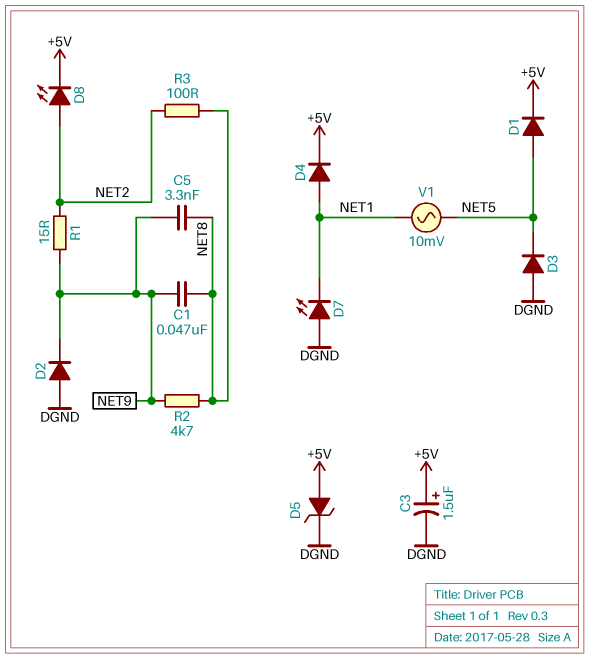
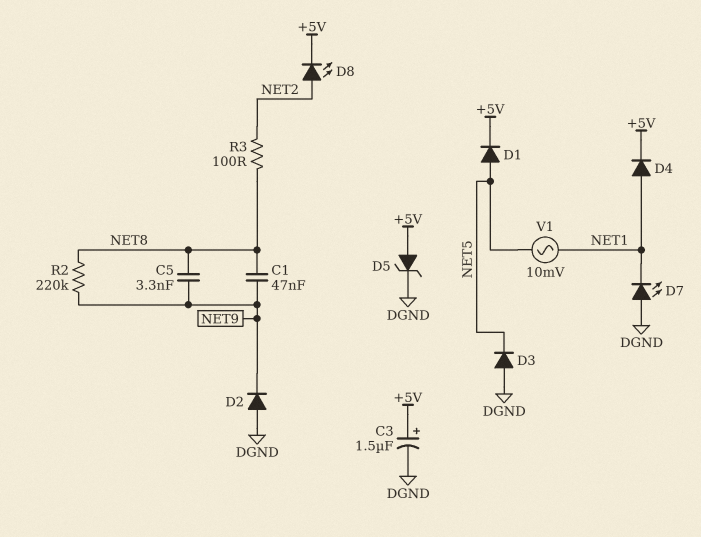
R1: 15 (NET2, NET9) -> none
R2: 4.7k (NET8, NET9) -> 220k (NET8, NET9)

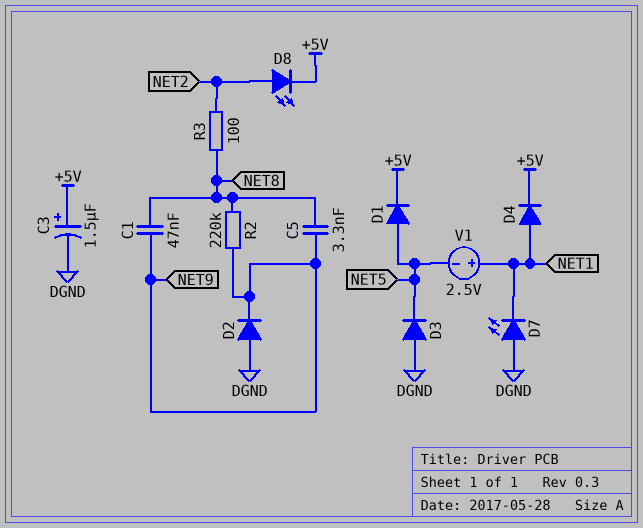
D5: zener (A +5V, K DGND) -> none
V1: AC 10mV (NET1, NET5) -> 2.5V (plus NET1, minus NET5)

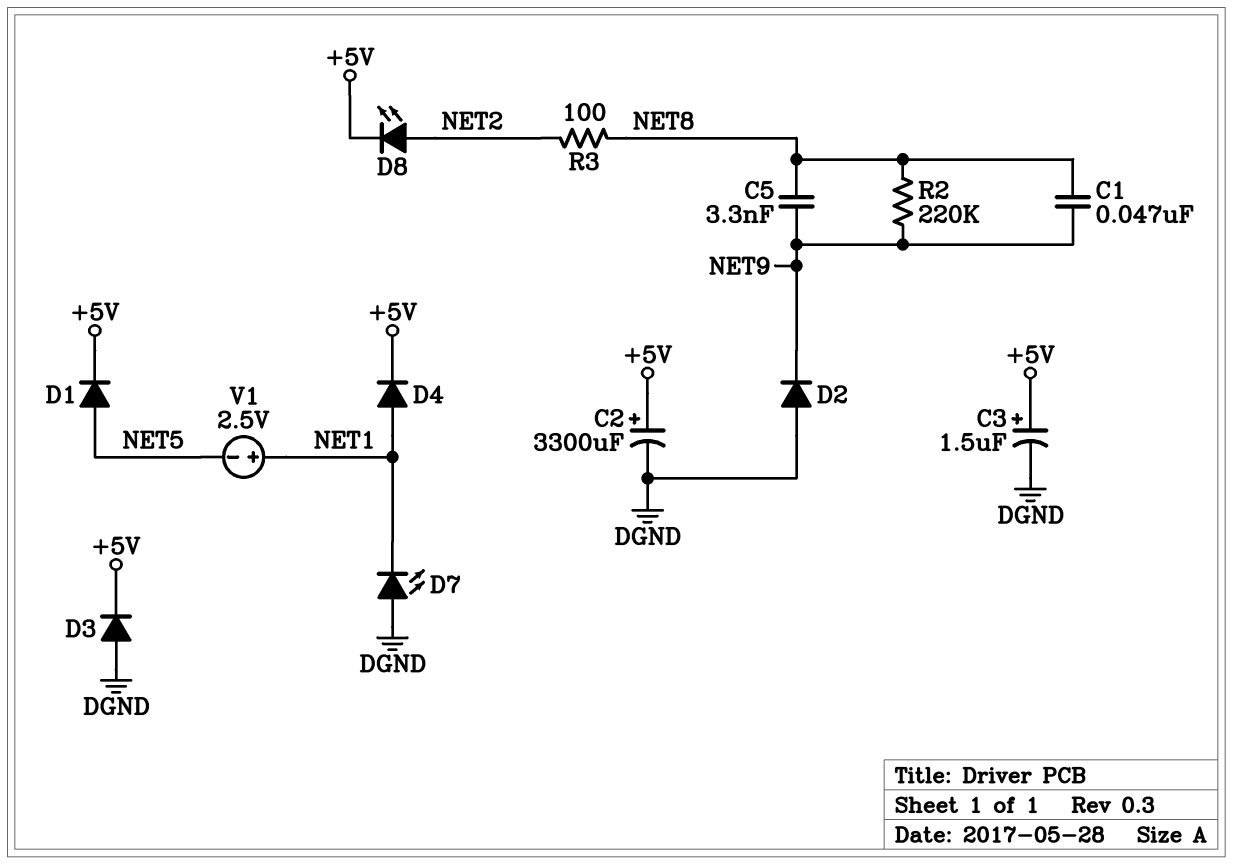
C2: none -> 3300uF (plus +5V, minus DGND)
D3: diode (A DGND, K NET5) -> diode (A DGND, K +5V)

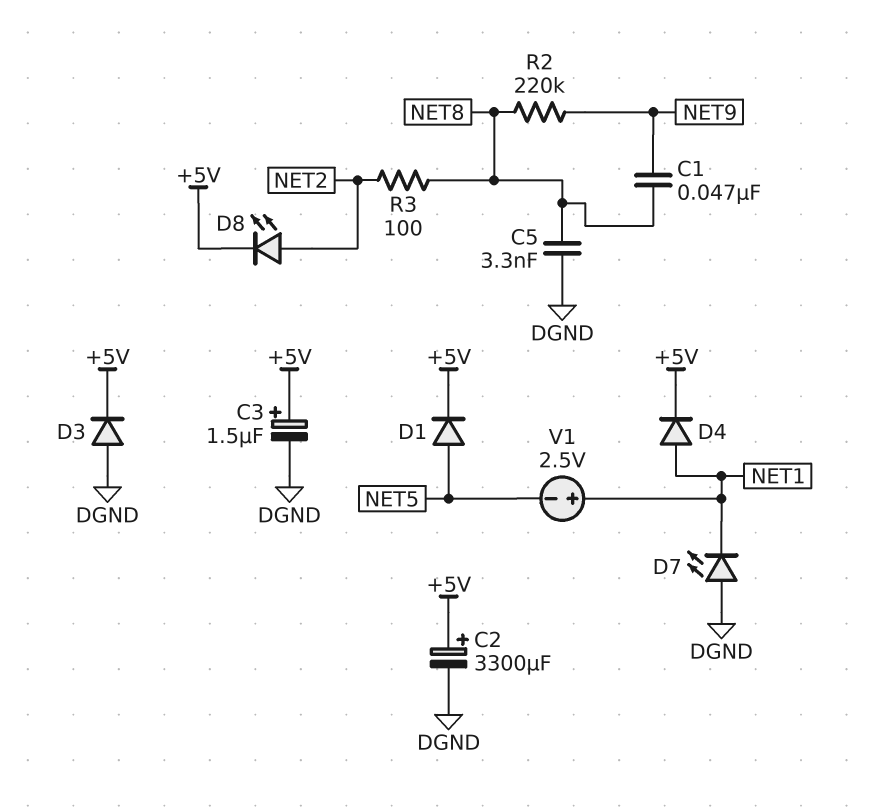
C5: 3.3nF (NET8, NET9) -> 3.3nF (DGND, NET8)
D2: diode (A DGND, K NET9) -> none

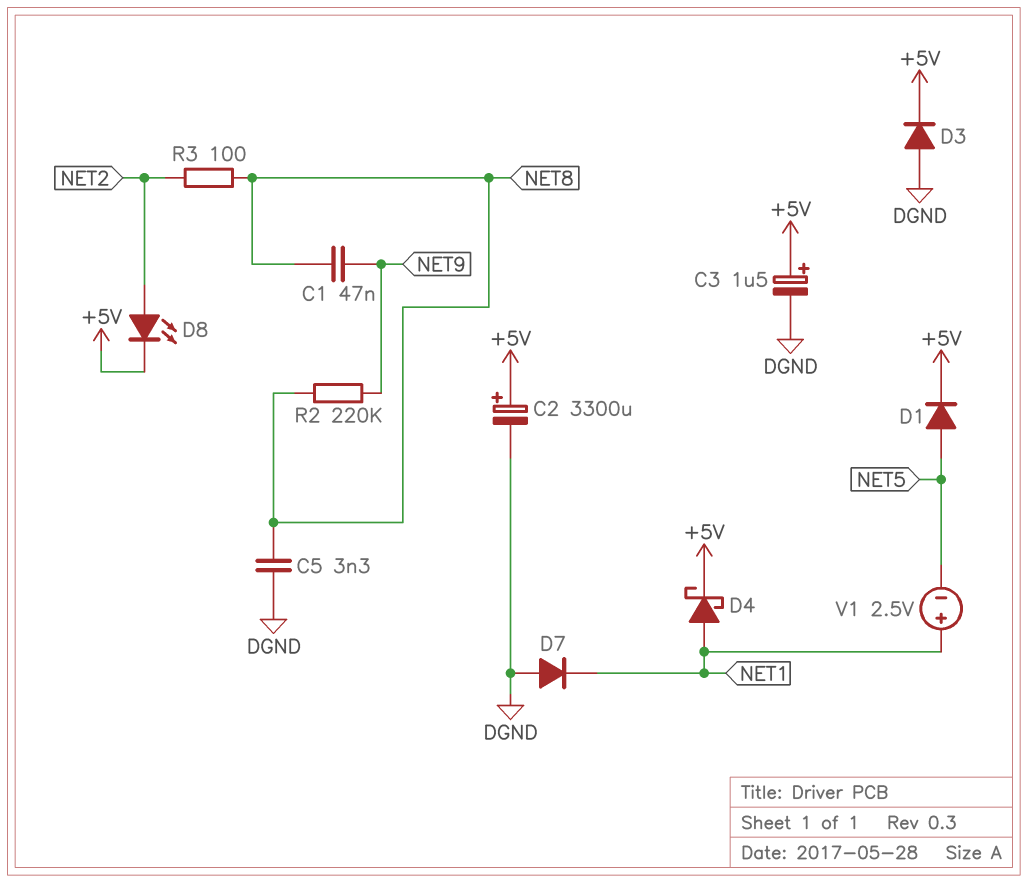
D4: diode (A NET1, K +5V) -> schottky (A NET1, K +5V)
D7: LED (A DGND, K NET1) -> diode (A DGND, K NET1)

